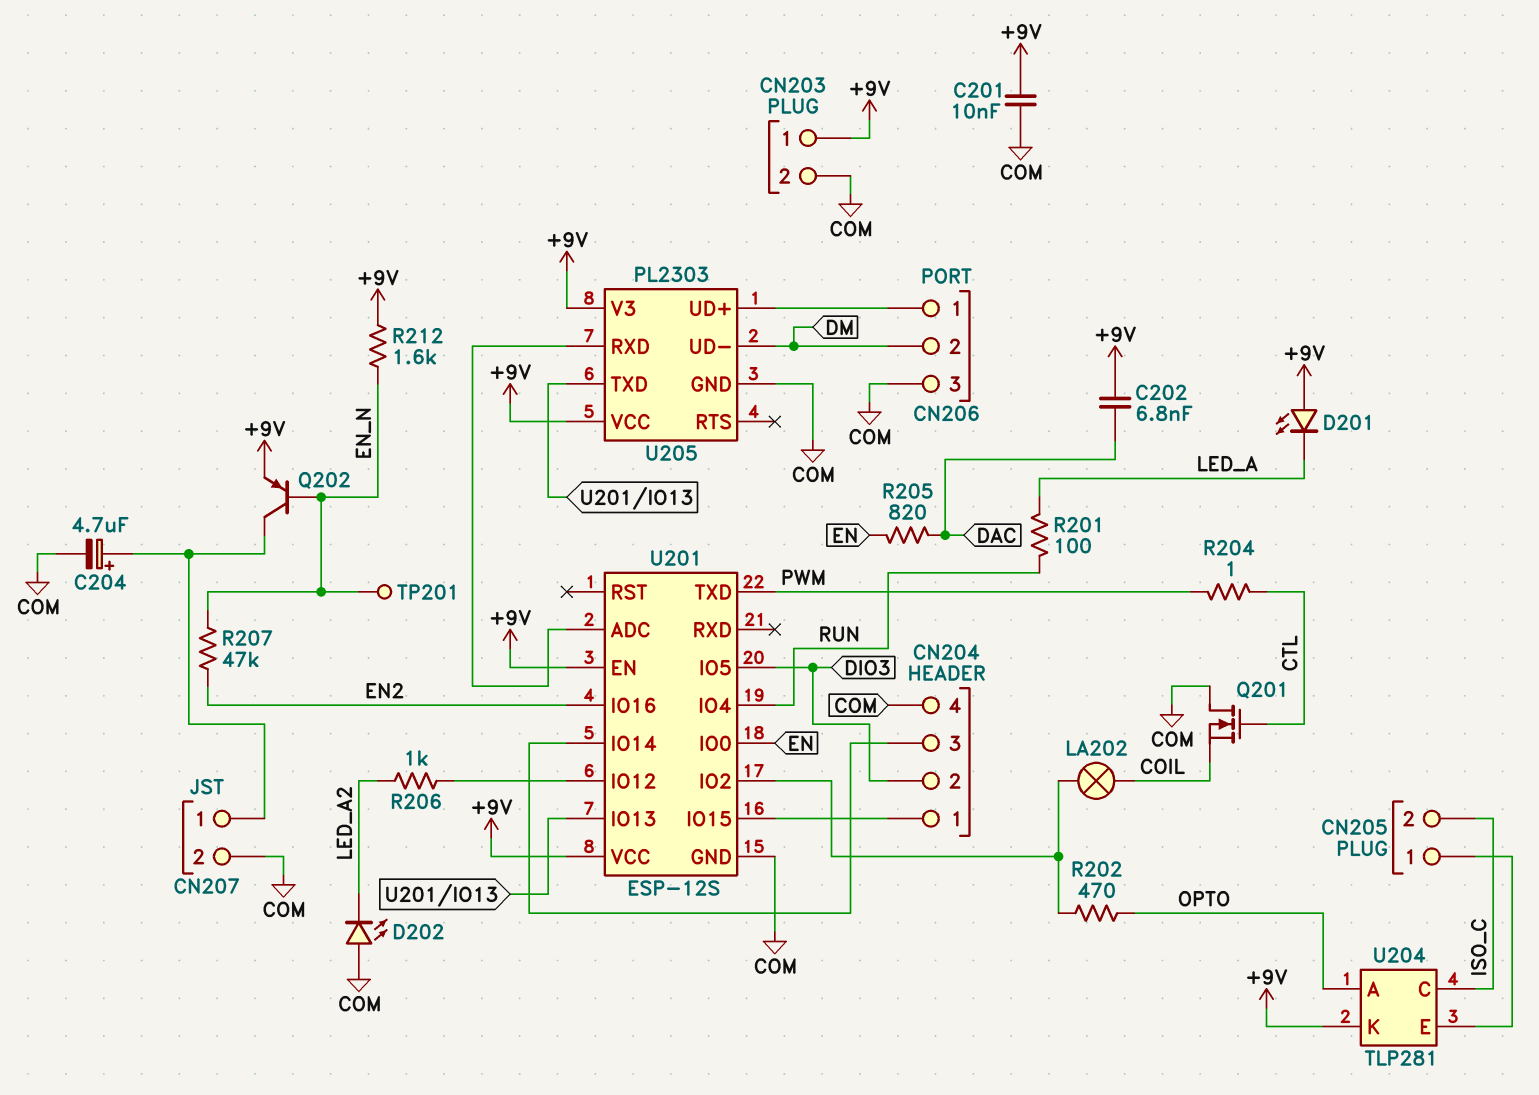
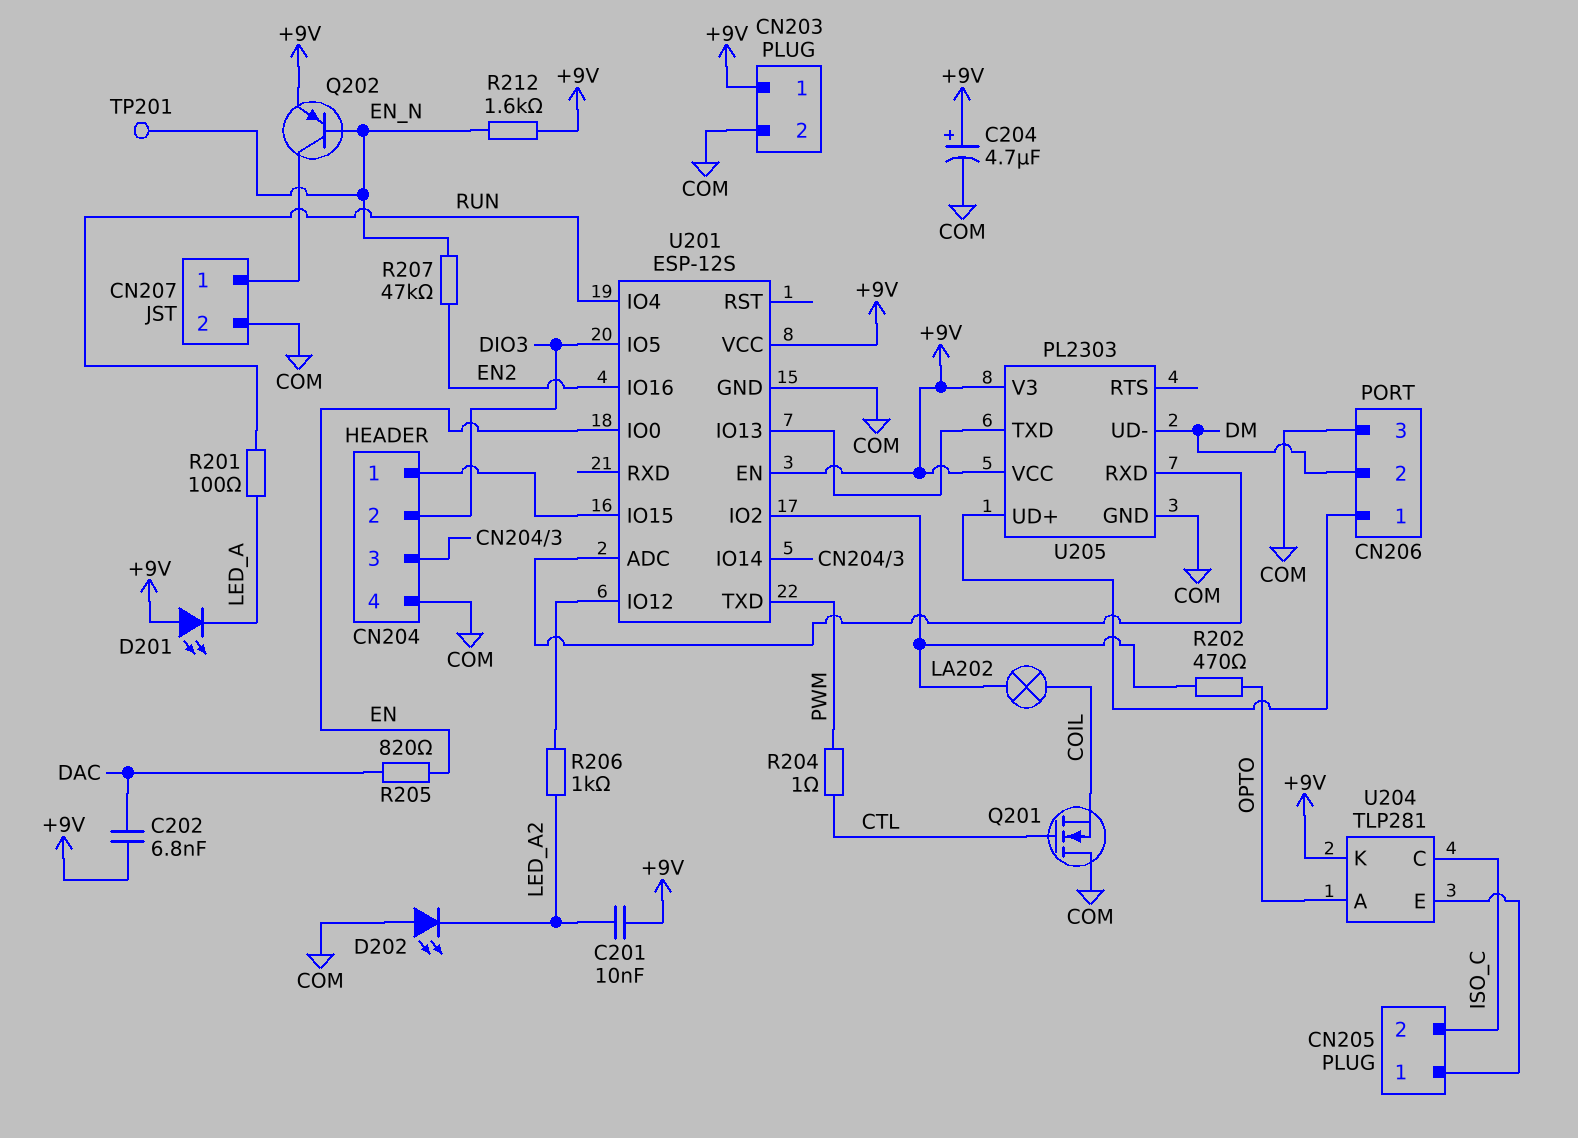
C201: 10nF (+9V, COM) -> 10nF (+9V, LED_A2)
C204: 4.7uF (plus CN207/1, minus COM) -> 4.7uF (plus +9V, minus COM)

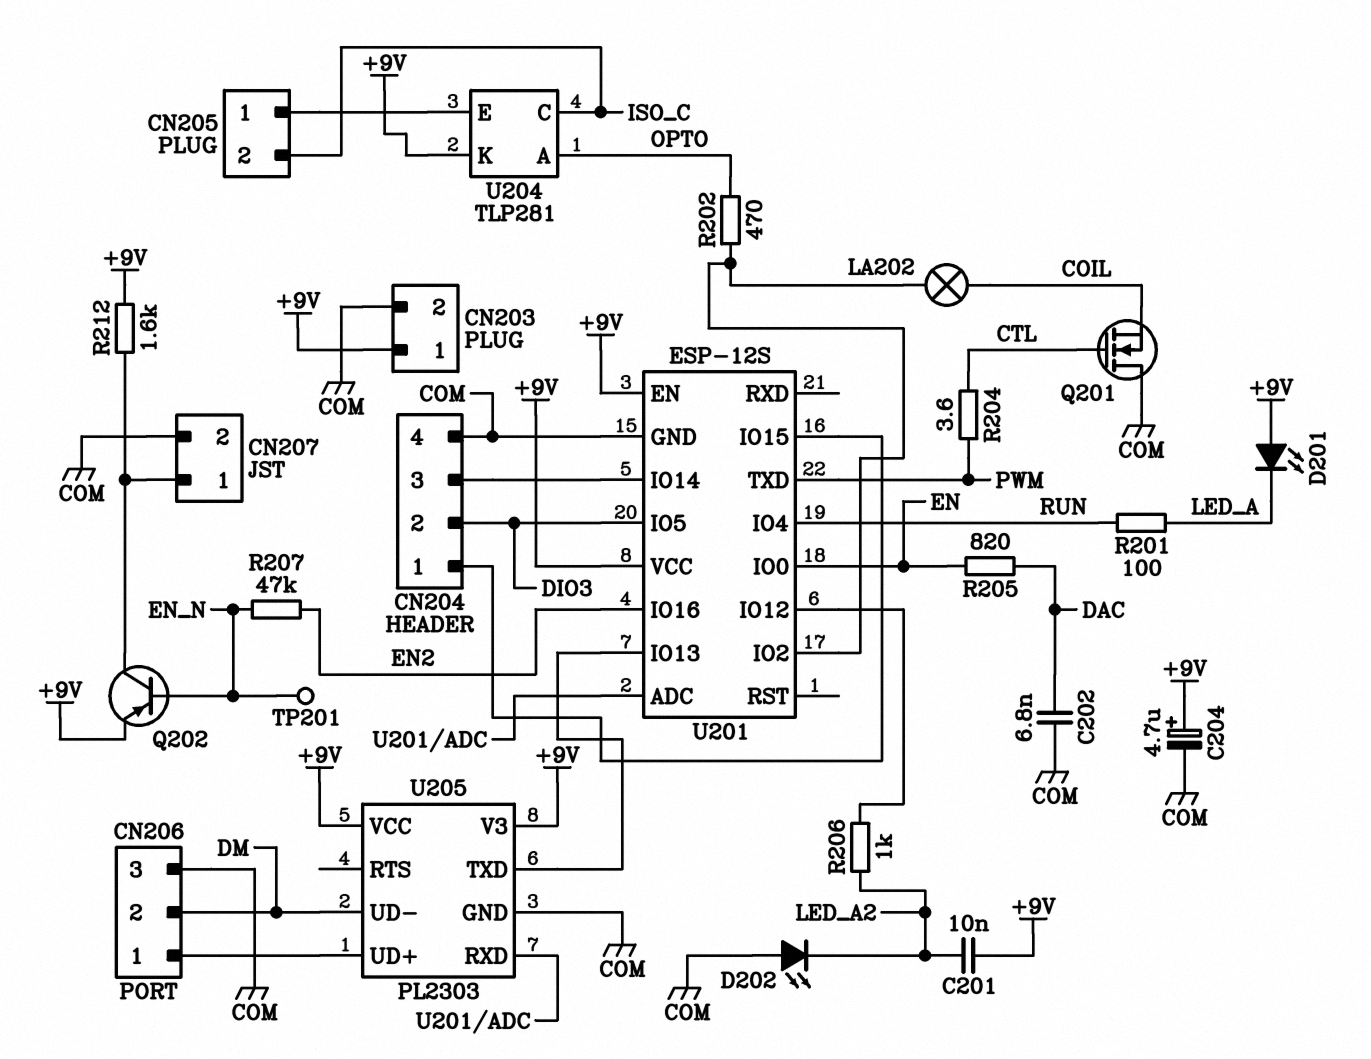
C202: 6.8nF (+9V, DAC) -> 6.8nF (COM, DAC)
R204: 1 (CTL, PWM) -> 3.6 (CTL, PWM)
R212: 1.6k (+9V, EN_N) -> 1.6k (+9V, CN207/1)

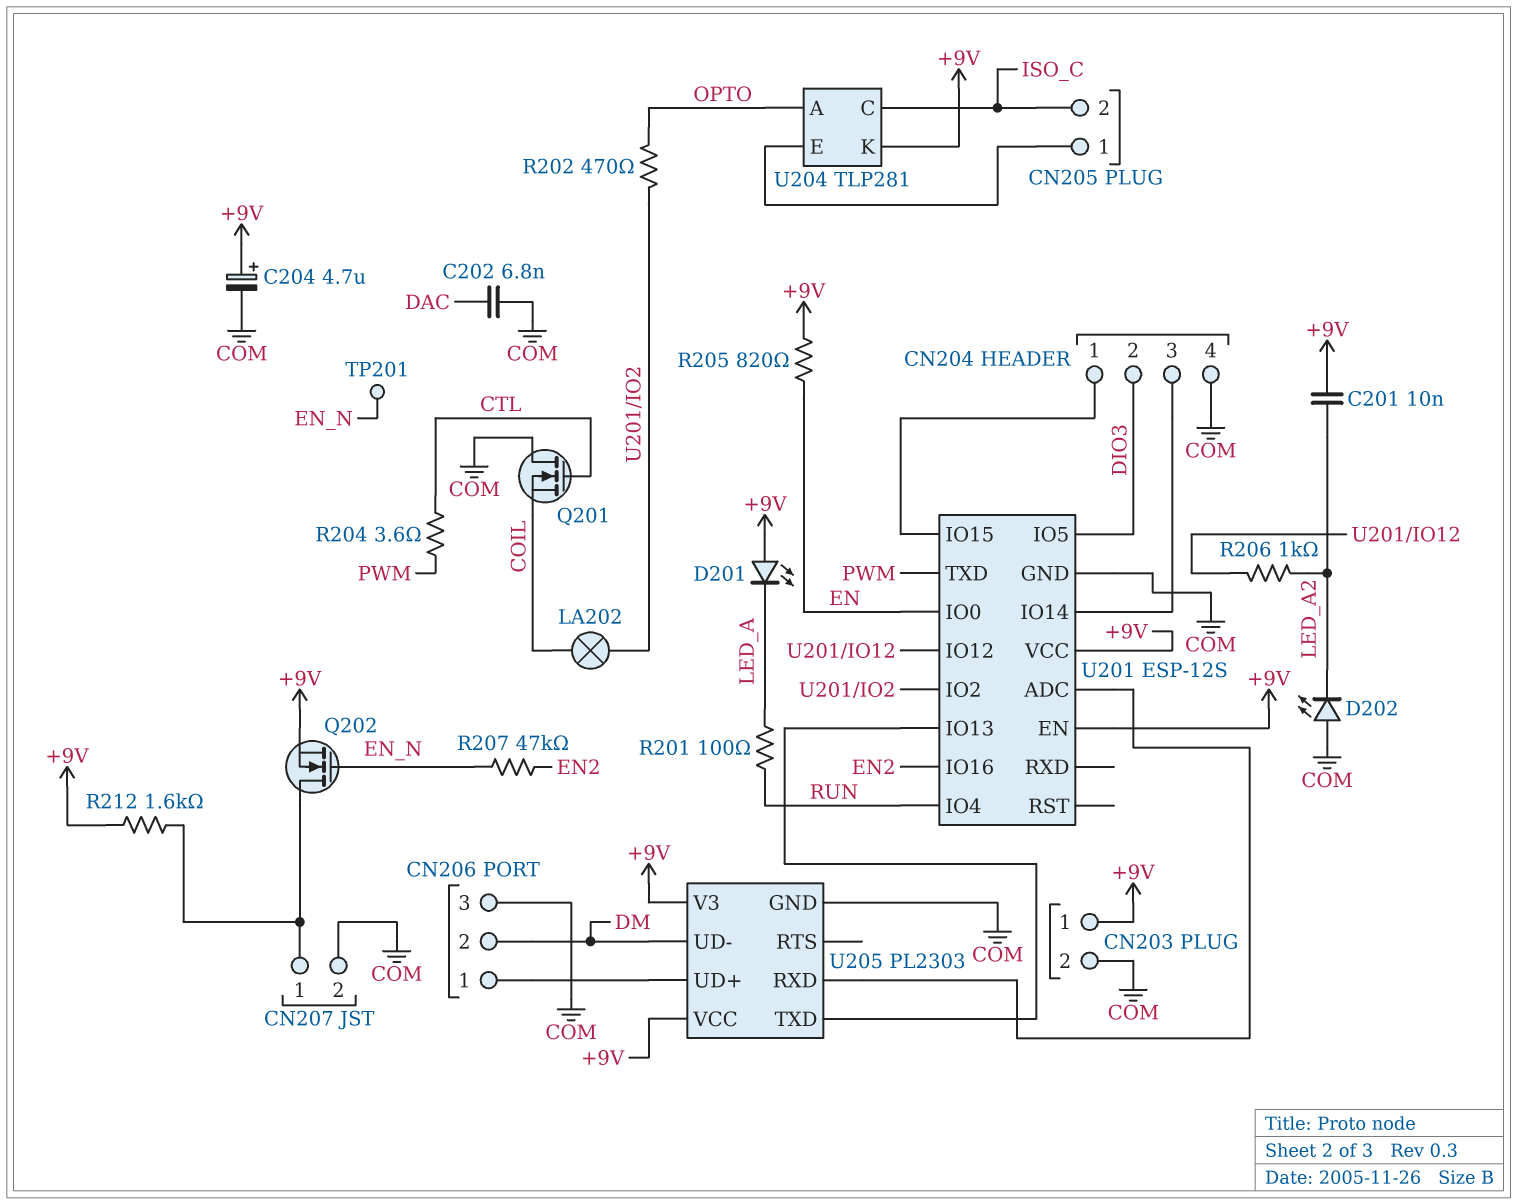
Q202: PNP (B EN_N, C CN207/1, E +9V) -> NMOS (G EN_N, D CN207/1, S +9V)
R205: 820 (DAC, EN) -> 820 (+9V, EN)

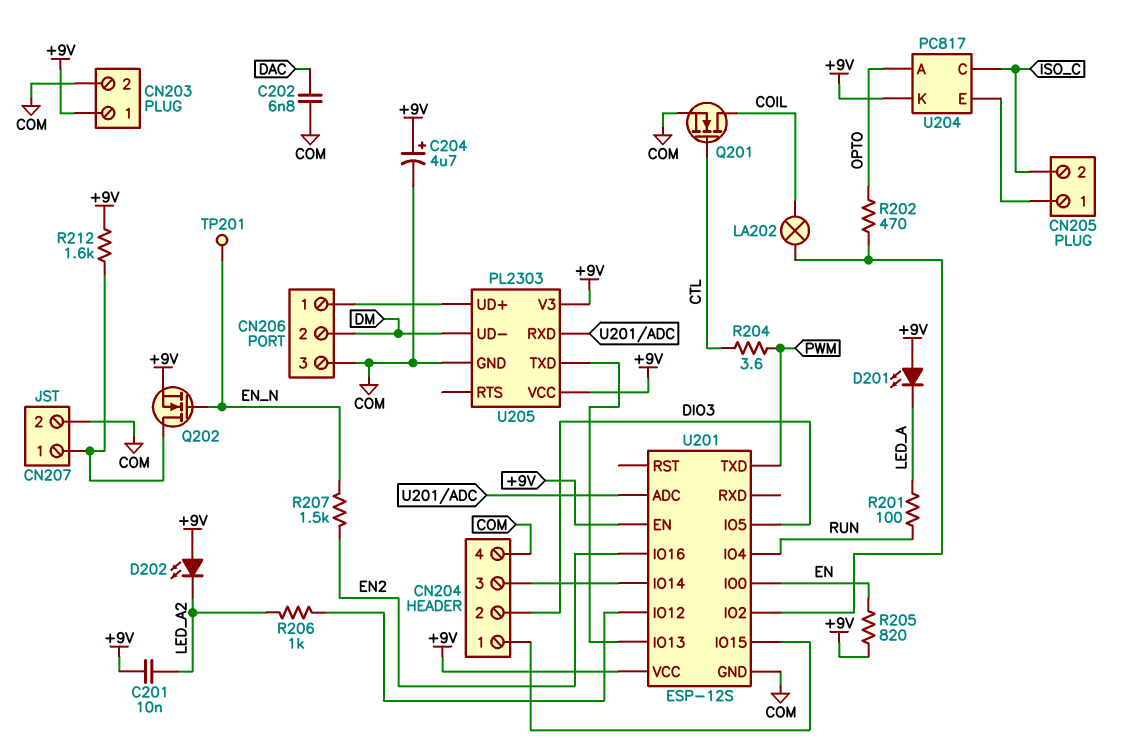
D202: LED (A COM, K LED_A2) -> LED (A +9V, K LED_A2)
Q201: NMOS (G CTL, D COM, S COIL) -> NMOS (G CTL, D COIL, S COM)
R207: 47k (EN2, EN_N) -> 1.5k (EN2, EN_N)
U204: TLP281 -> PC817

